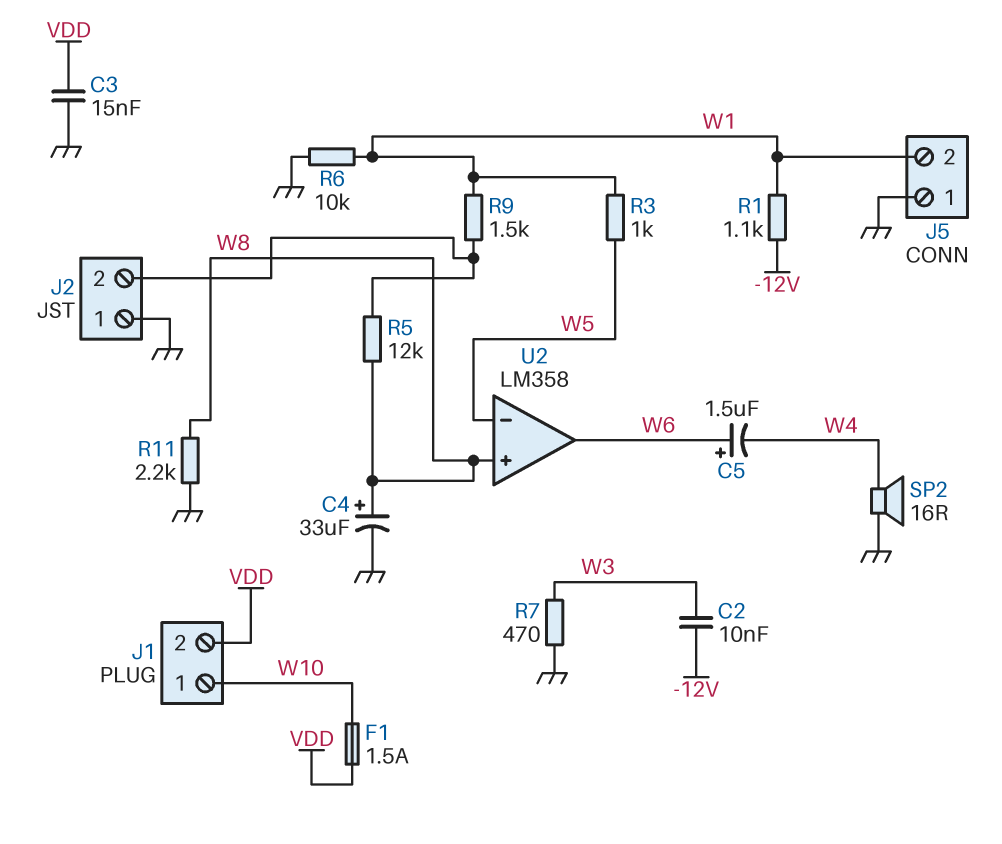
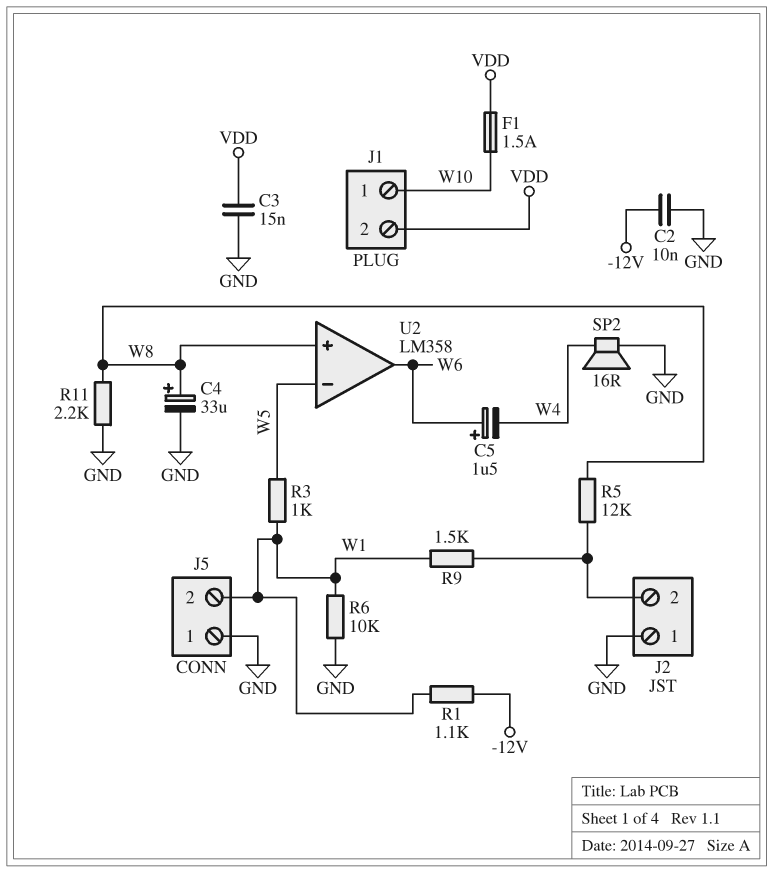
C2: 10nF (-12V, W3) -> 10nF (-12V, GND)
R7: 470 (GND, W3) -> none

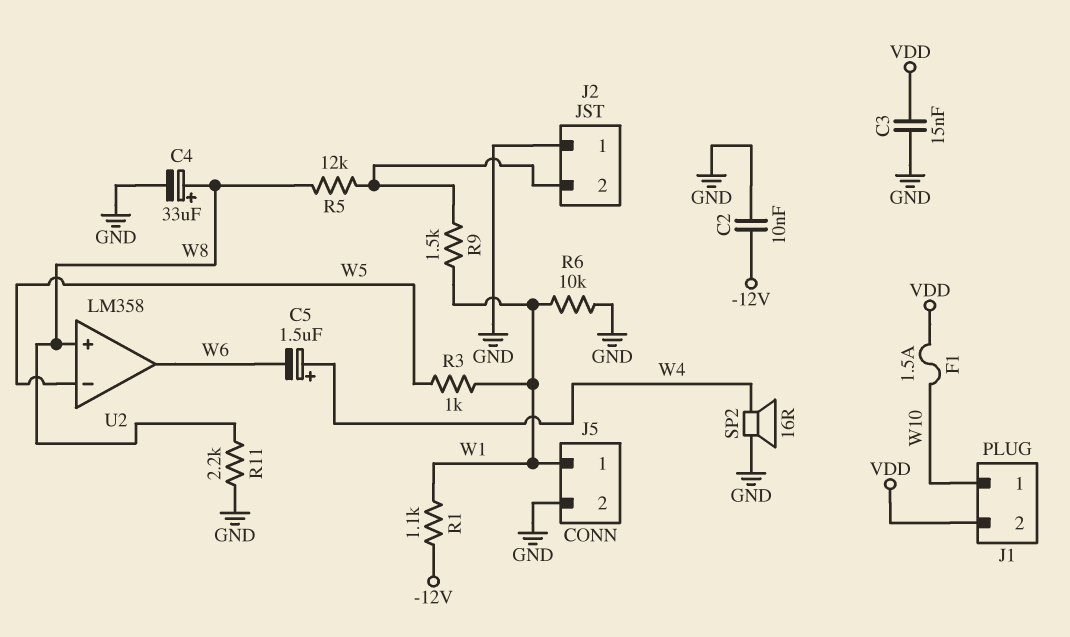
C5: 1.5uF (plus W6, minus W4) -> 1.5uF (plus W4, minus W6)
J5 pin 1: GND -> W1
J5 pin 2: W1 -> GND

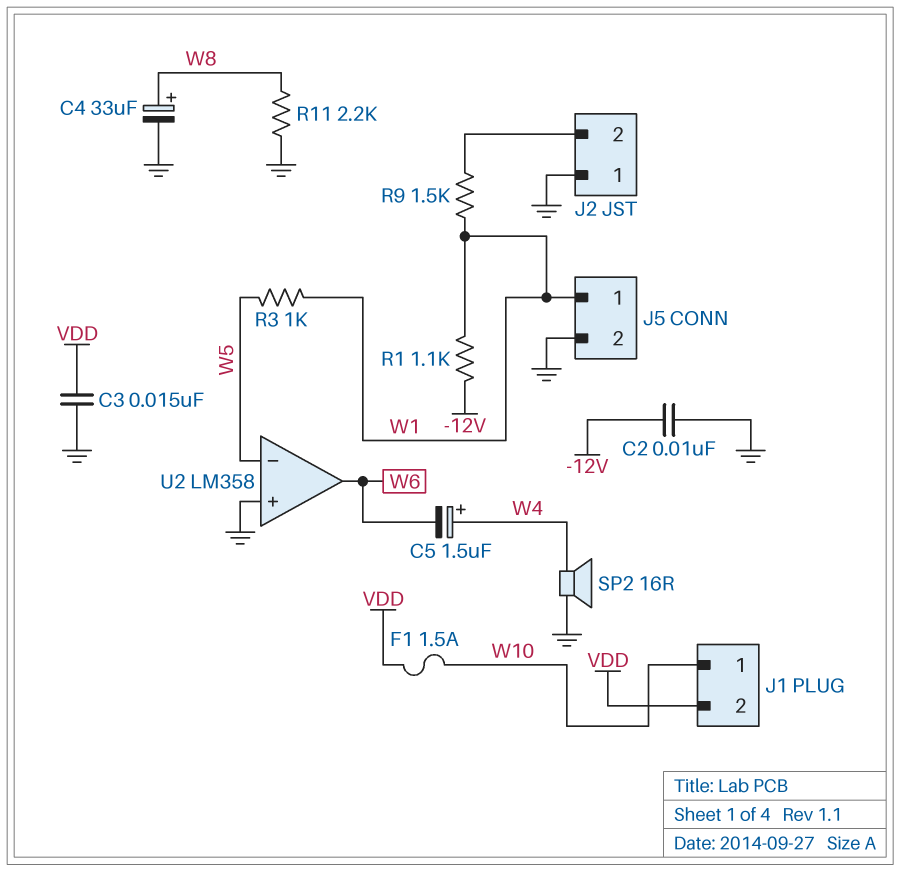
R5: 12k (J2/2, W8) -> none
R6: 10k (GND, W1) -> none
U2 pin in+: W8 -> GND

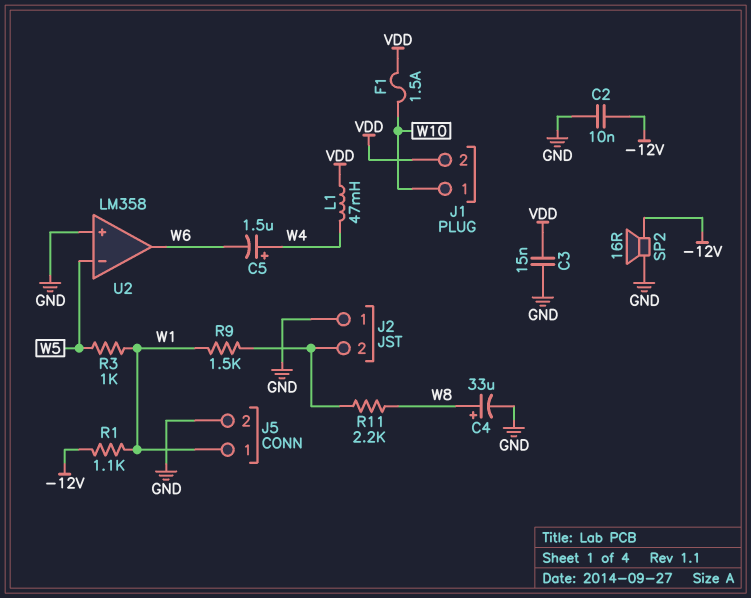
L1: none -> 47mH (VDD, W4)
R11: 2.2k (GND, W8) -> 2.2k (J2/2, W8)
SP2: speaker 16R (GND, W4) -> speaker 16R (-12V, GND)

